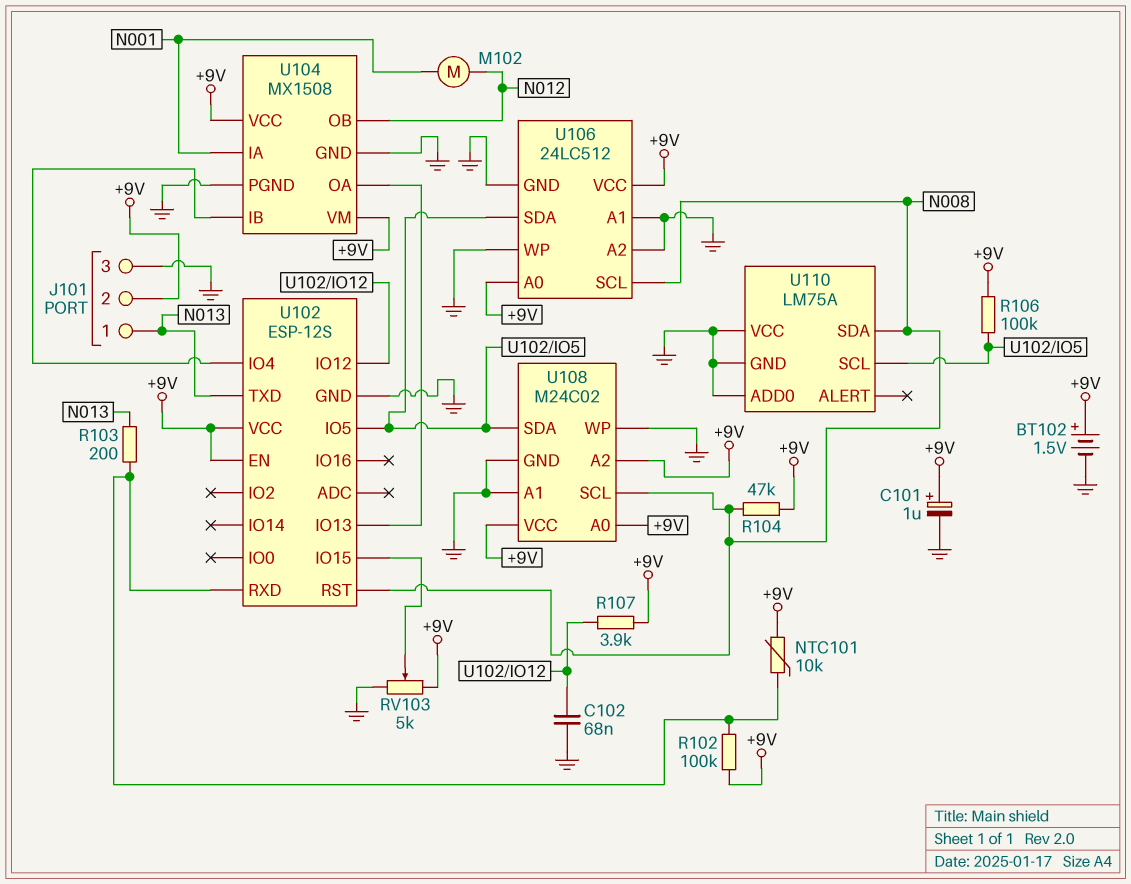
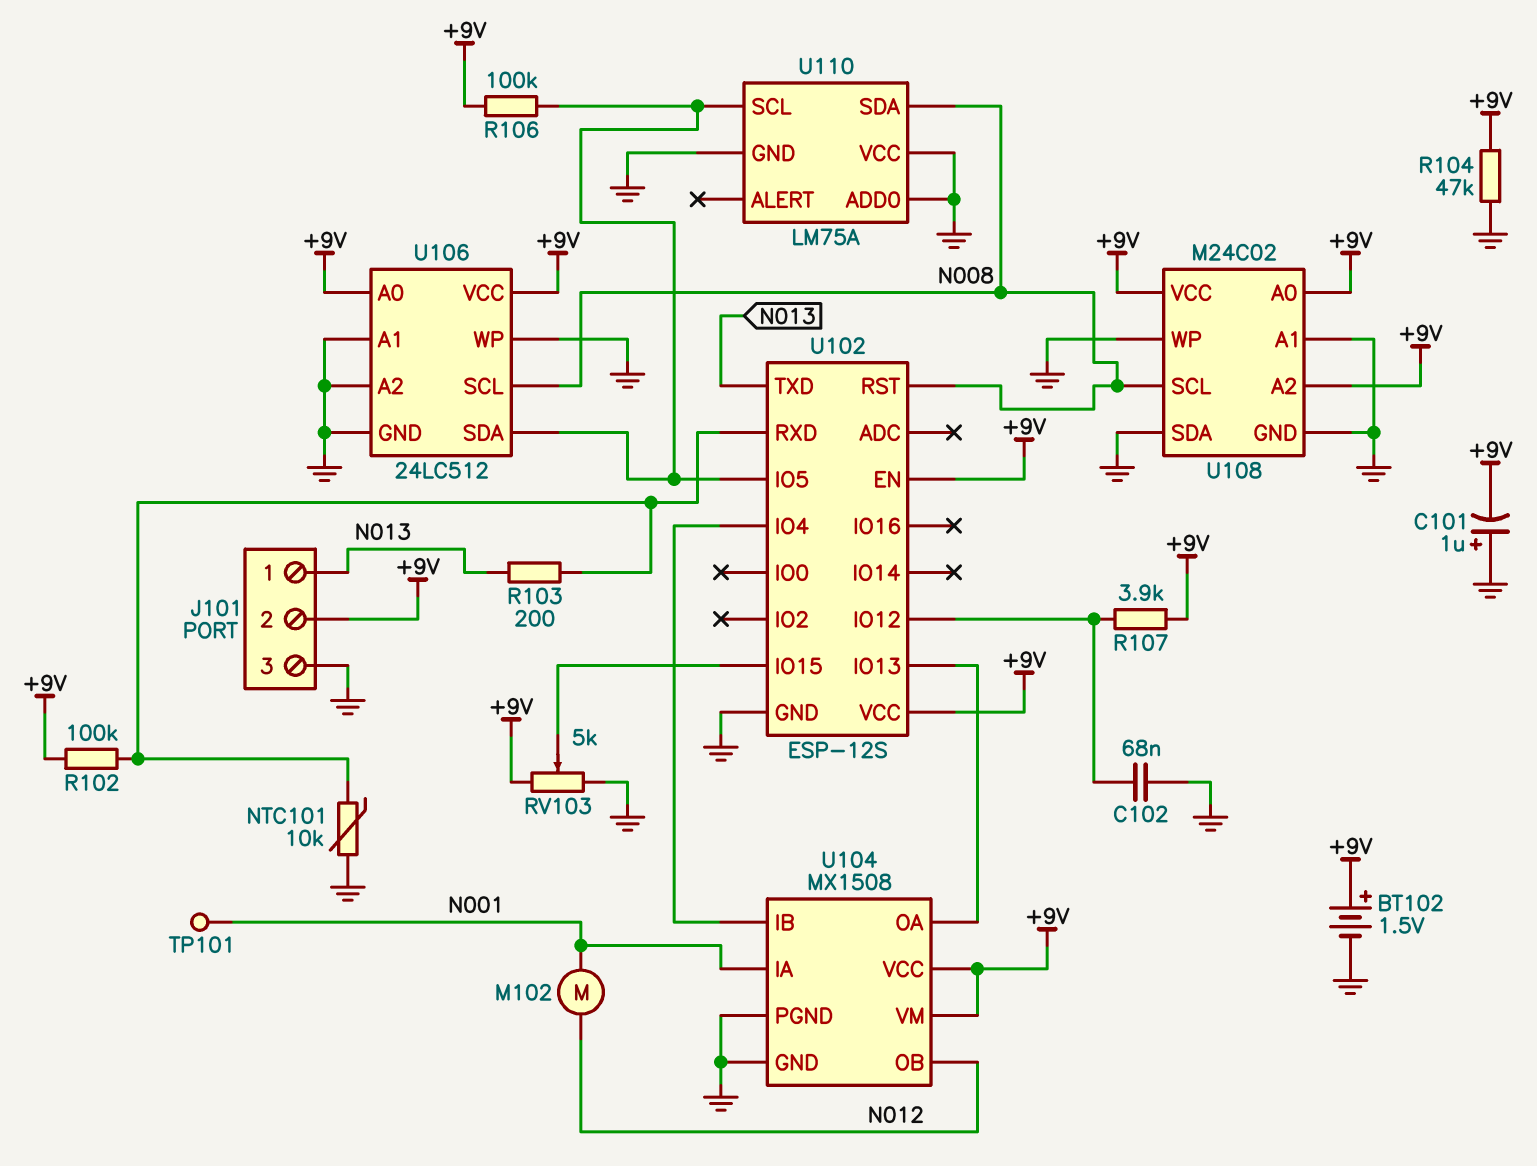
C101: 1uF (plus +9V, minus GND) -> 1uF (plus GND, minus +9V)
NTC101: 10k (+9V, U102/RXD) -> 10k (GND, U102/RXD)
R104: 47k (+9V, N008) -> 47k (+9V, GND)
TP101: none -> test point (N001)
U108 pin SDA: U102/IO5 -> GND

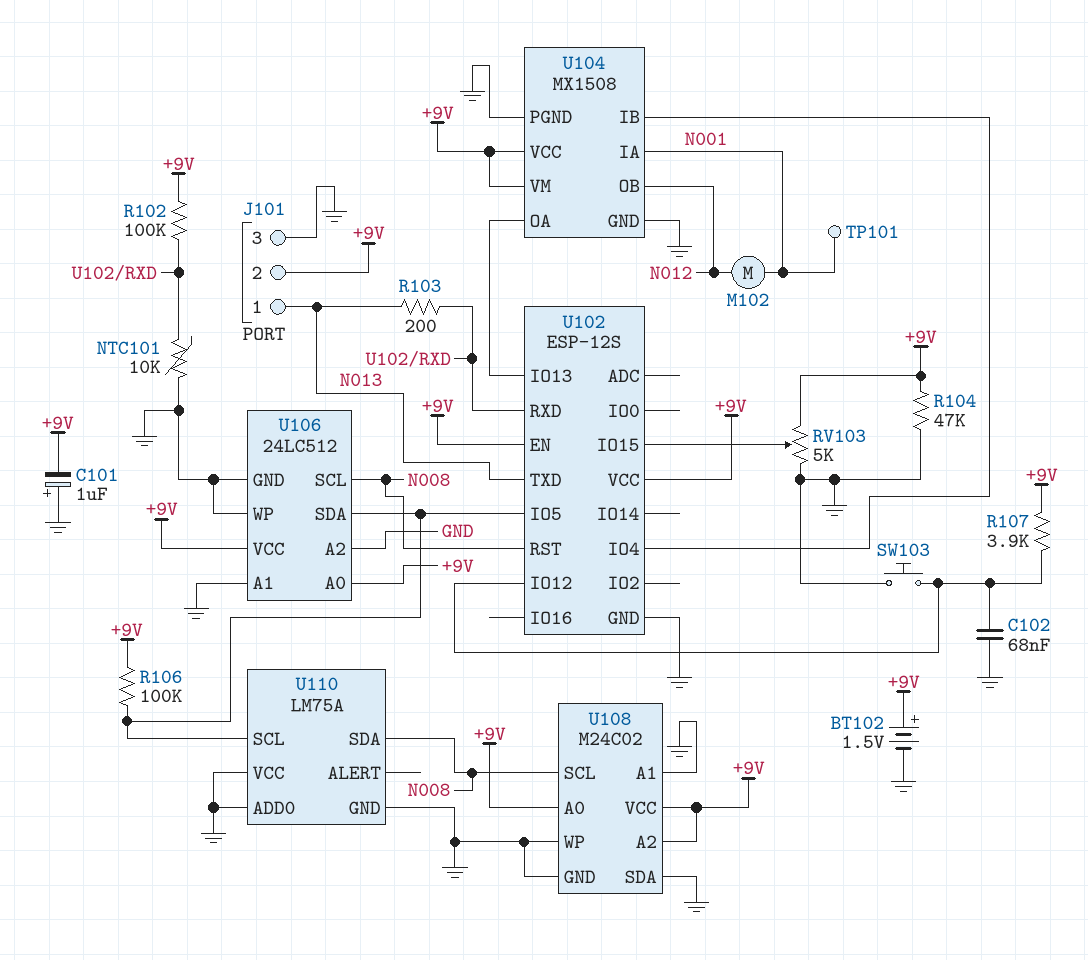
SW103: none -> button (GND, U102/IO12)

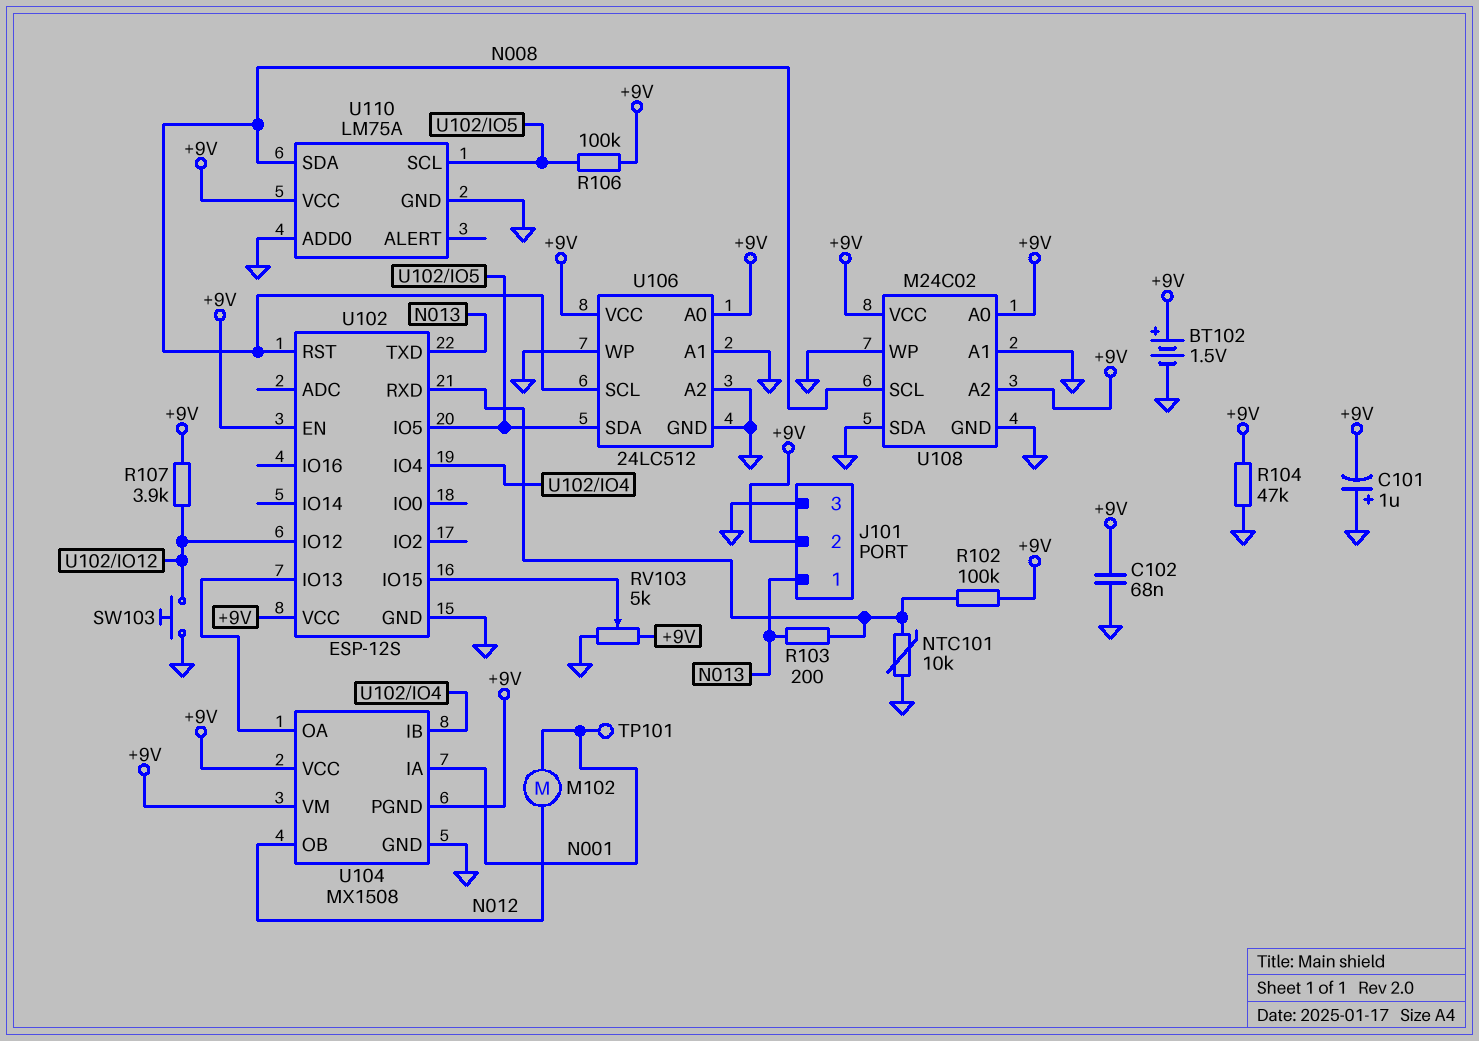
C102: 68nF (GND, U102/IO12) -> 68nF (+9V, GND)
U104 pin PGND: GND -> +9V
U110 pin VCC: GND -> +9V

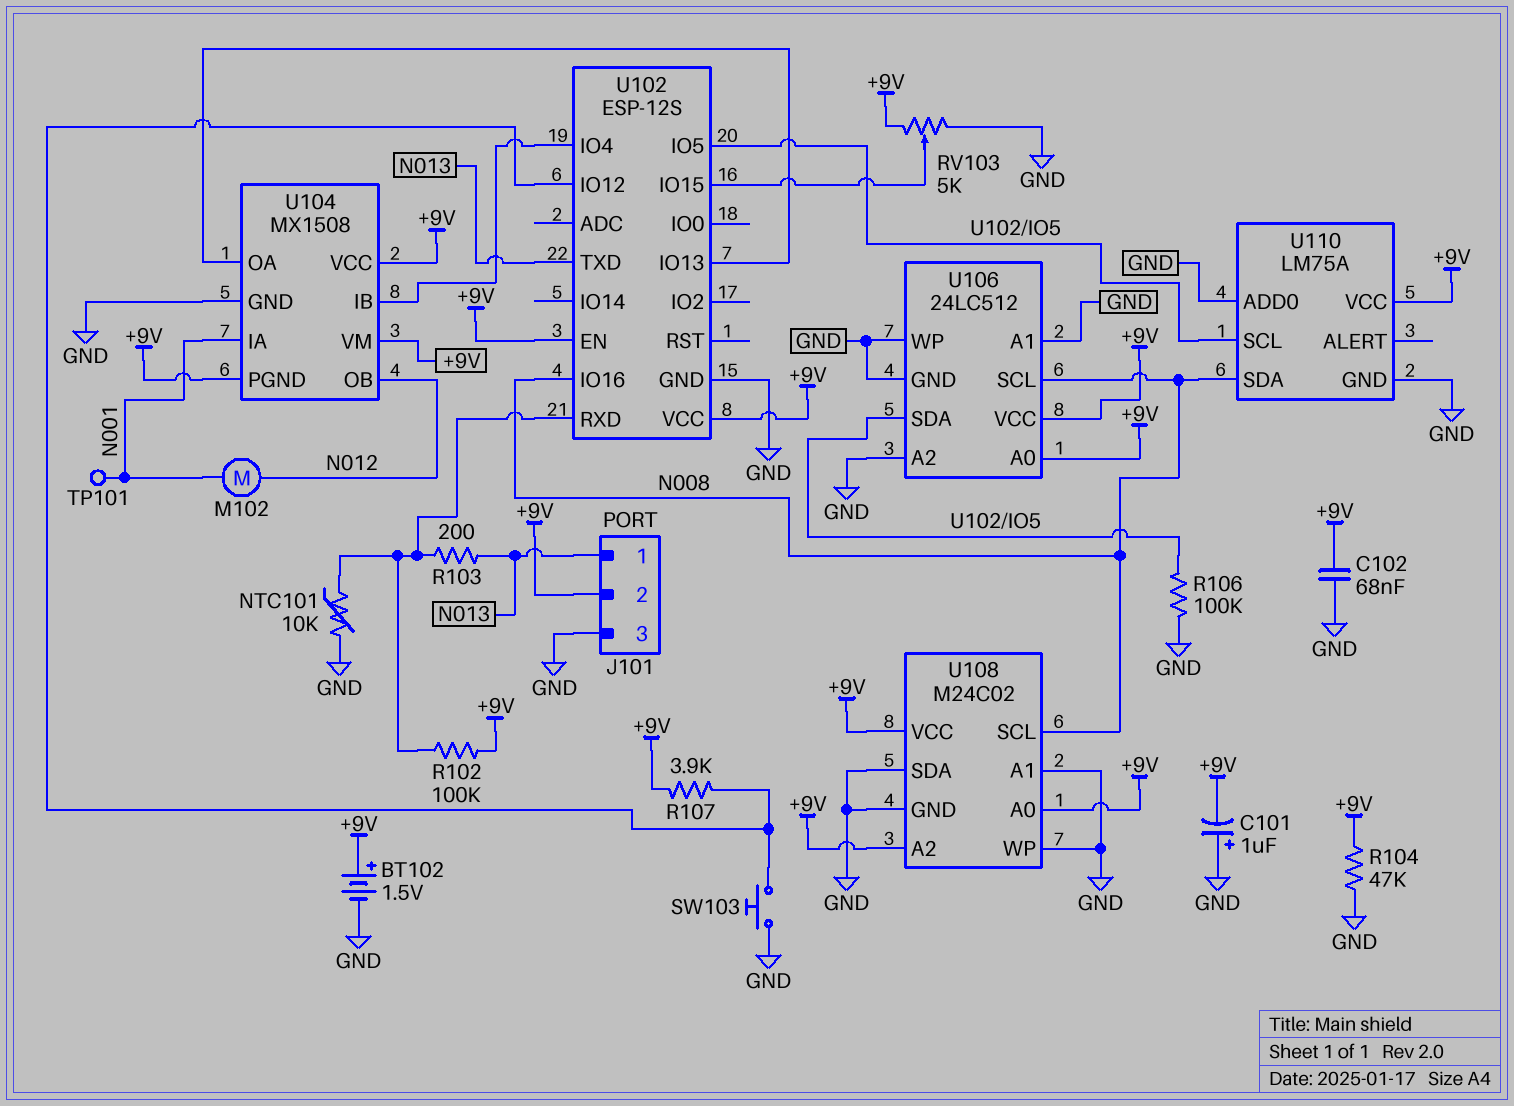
R106: 100k (+9V, U102/IO5) -> 100k (GND, U102/IO5)
U102 pin IO16: none -> N008
U102 pin RST: N008 -> none

